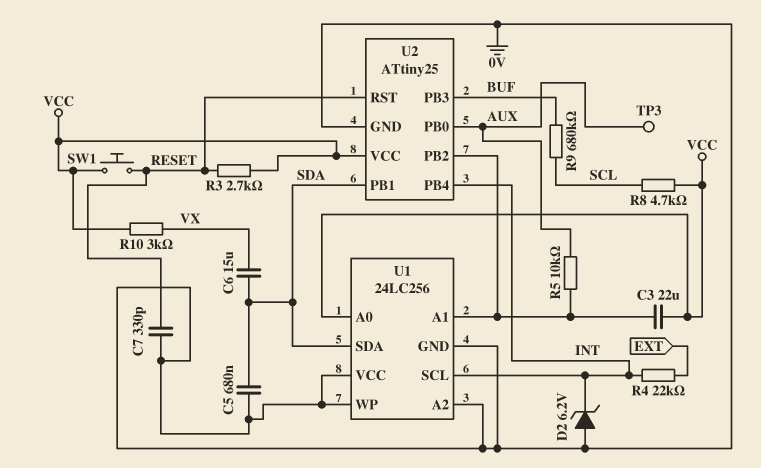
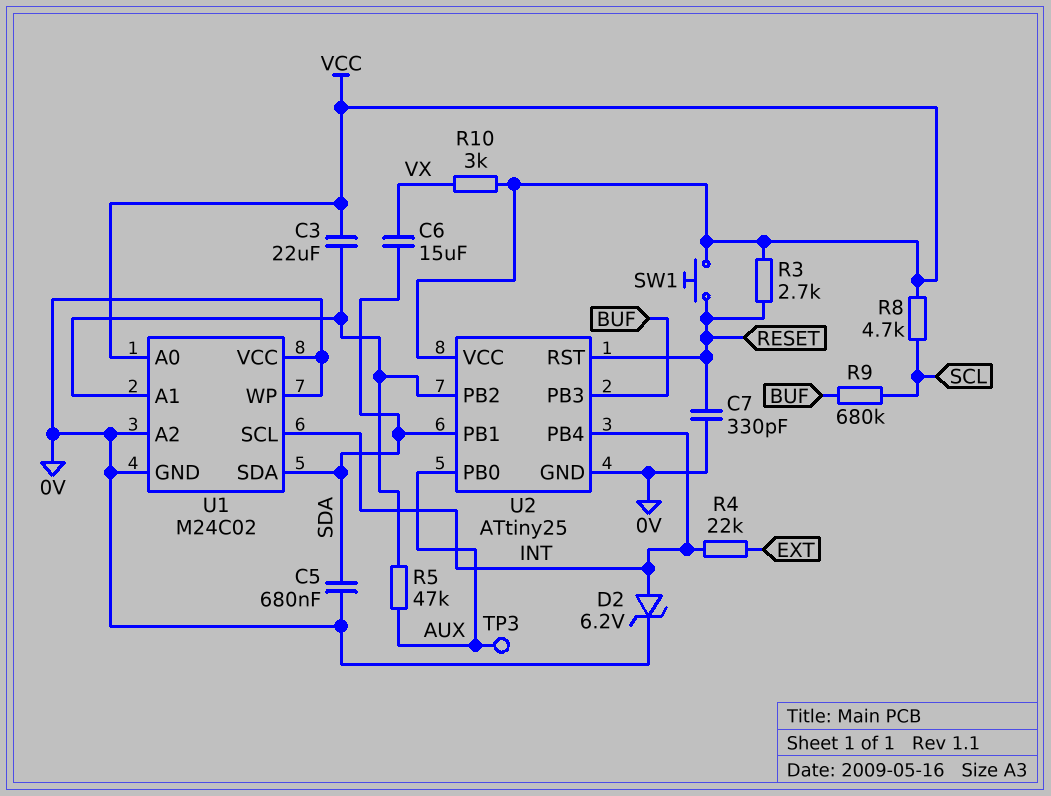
D2: zener 6.2V (A 0V, K INT) -> zener 6.2V (A INT, K 0V)
R5: 10k (AUX, U1/A1) -> 47k (AUX, U1/A1)
U1: 24LC256 -> M24C02

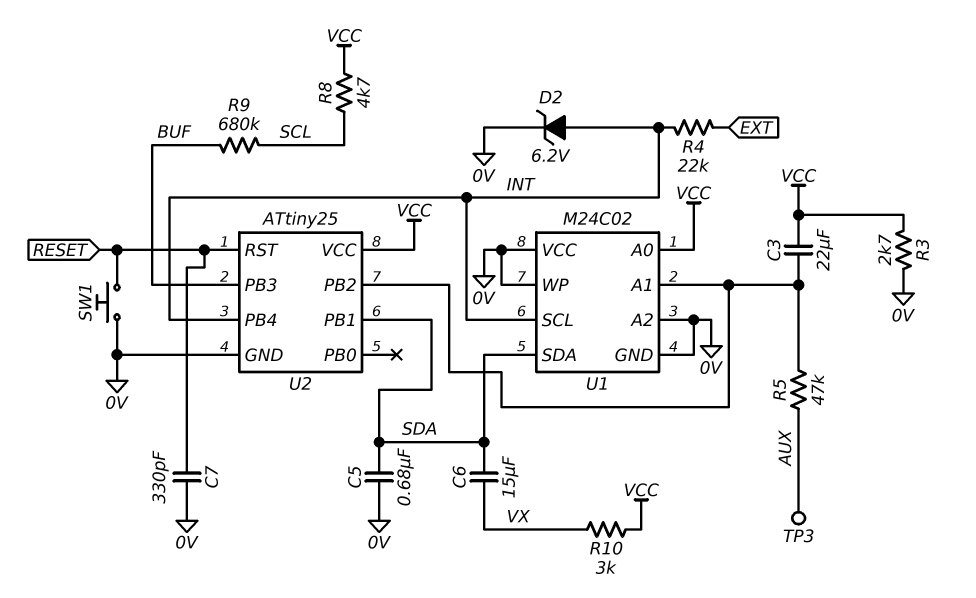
R3: 2.7k (RESET, VCC) -> 2.7k (0V, VCC)
SW1: button (RESET, VCC) -> button (0V, RESET)
U2 pin PB0: AUX -> none

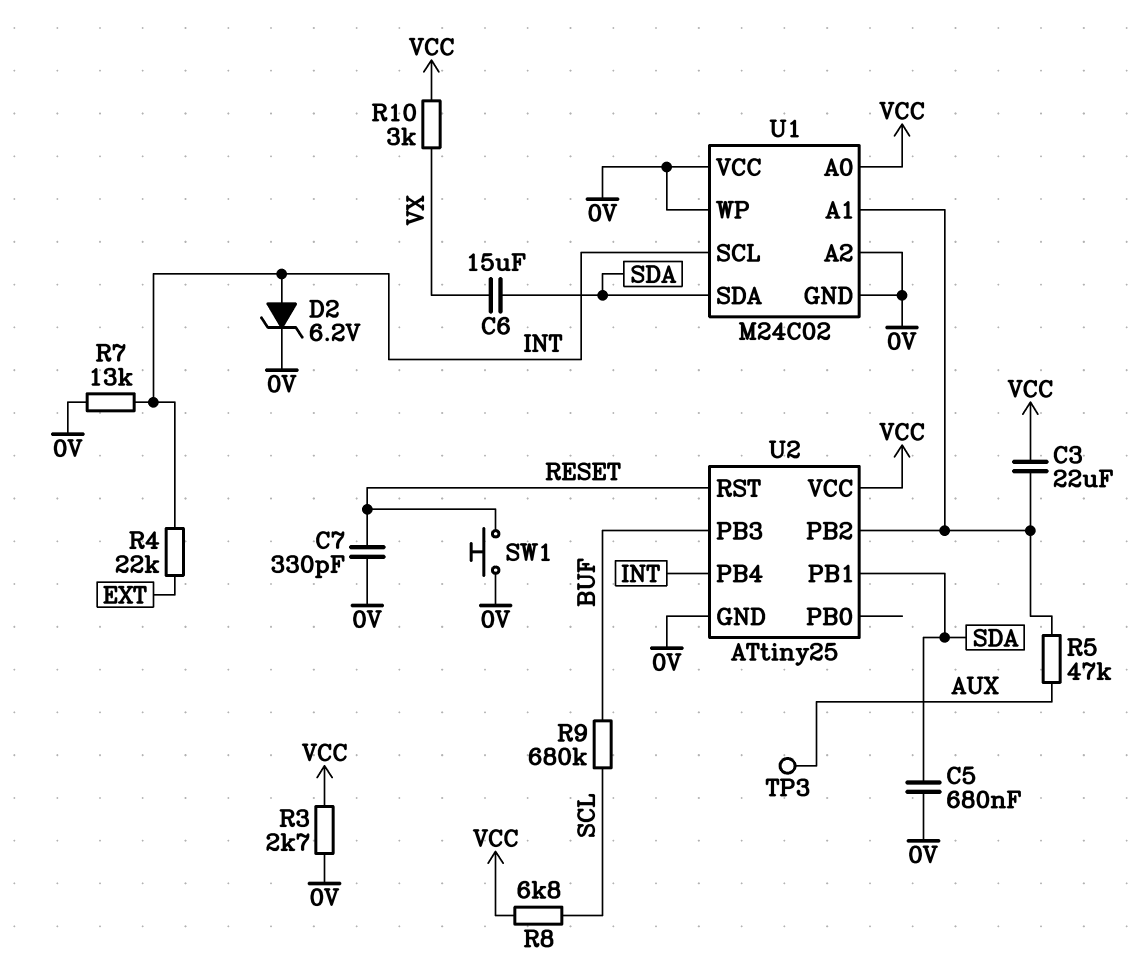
R7: none -> 13k (0V, INT)
R8: 4.7k (SCL, VCC) -> 6.8k (SCL, VCC)

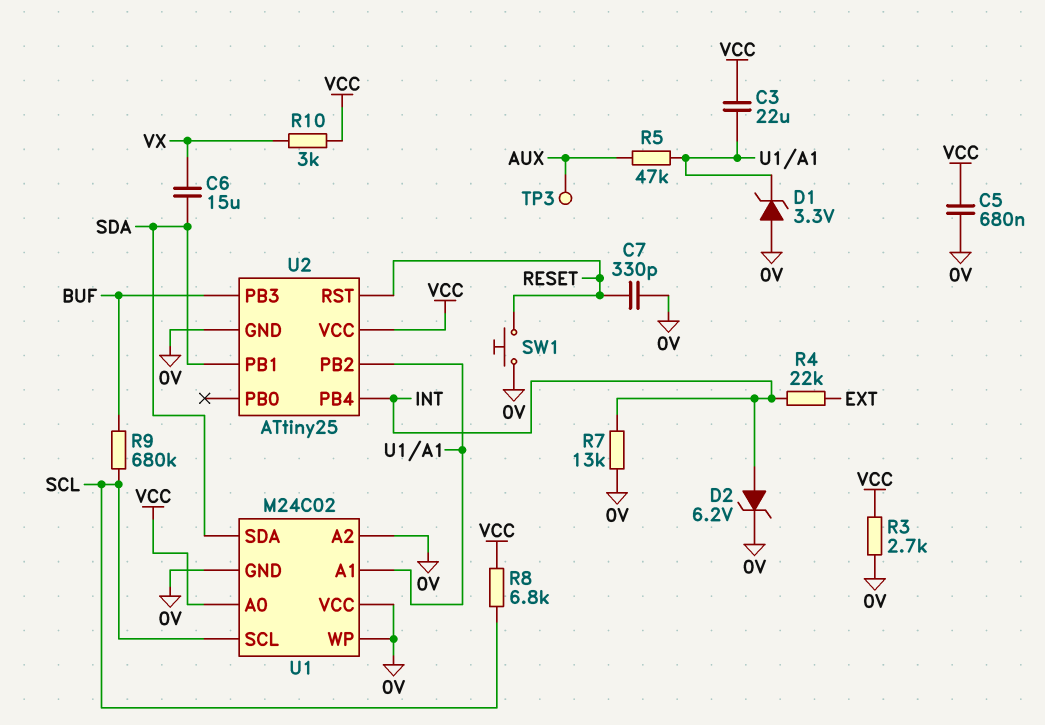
C5: 680nF (0V, SDA) -> 680nF (0V, VCC)
D1: none -> zener 3.3V (A 0V, K U1/A1)
U1 pin SCL: INT -> SCL

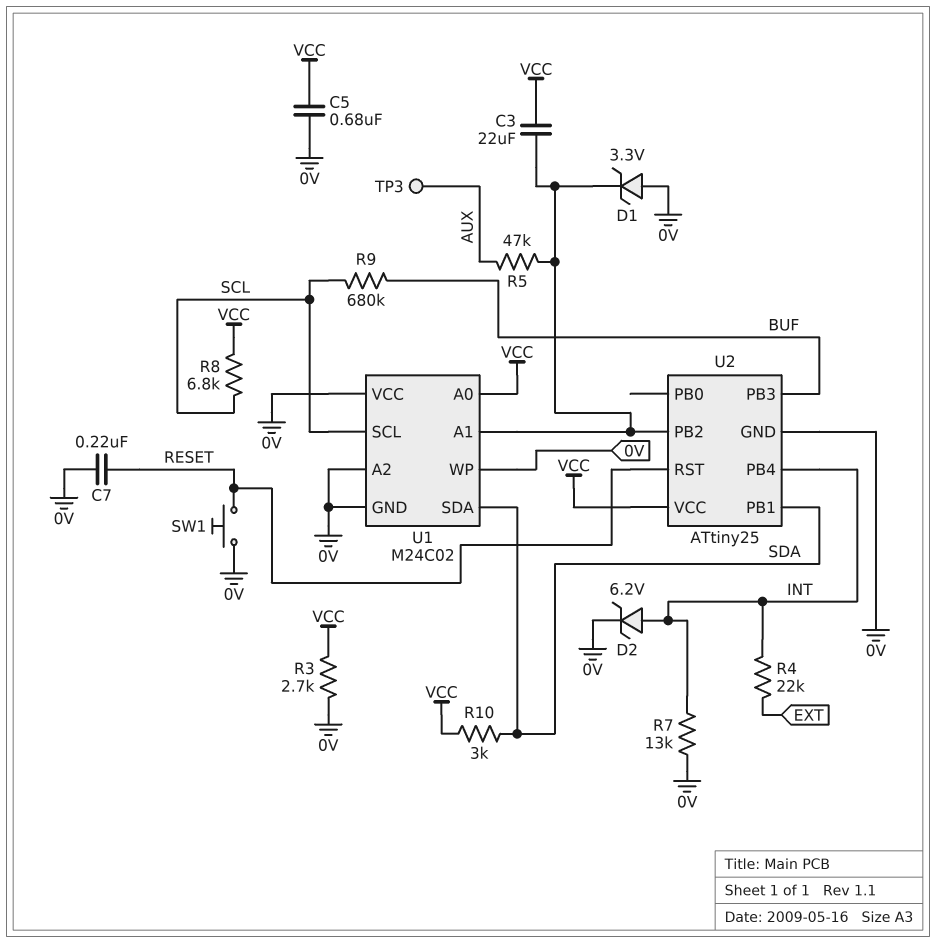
C6: 15uF (SDA, VX) -> none
C7: 330pF (0V, RESET) -> 220nF (0V, RESET)
R10: 3k (VCC, VX) -> 3k (SDA, VCC)

